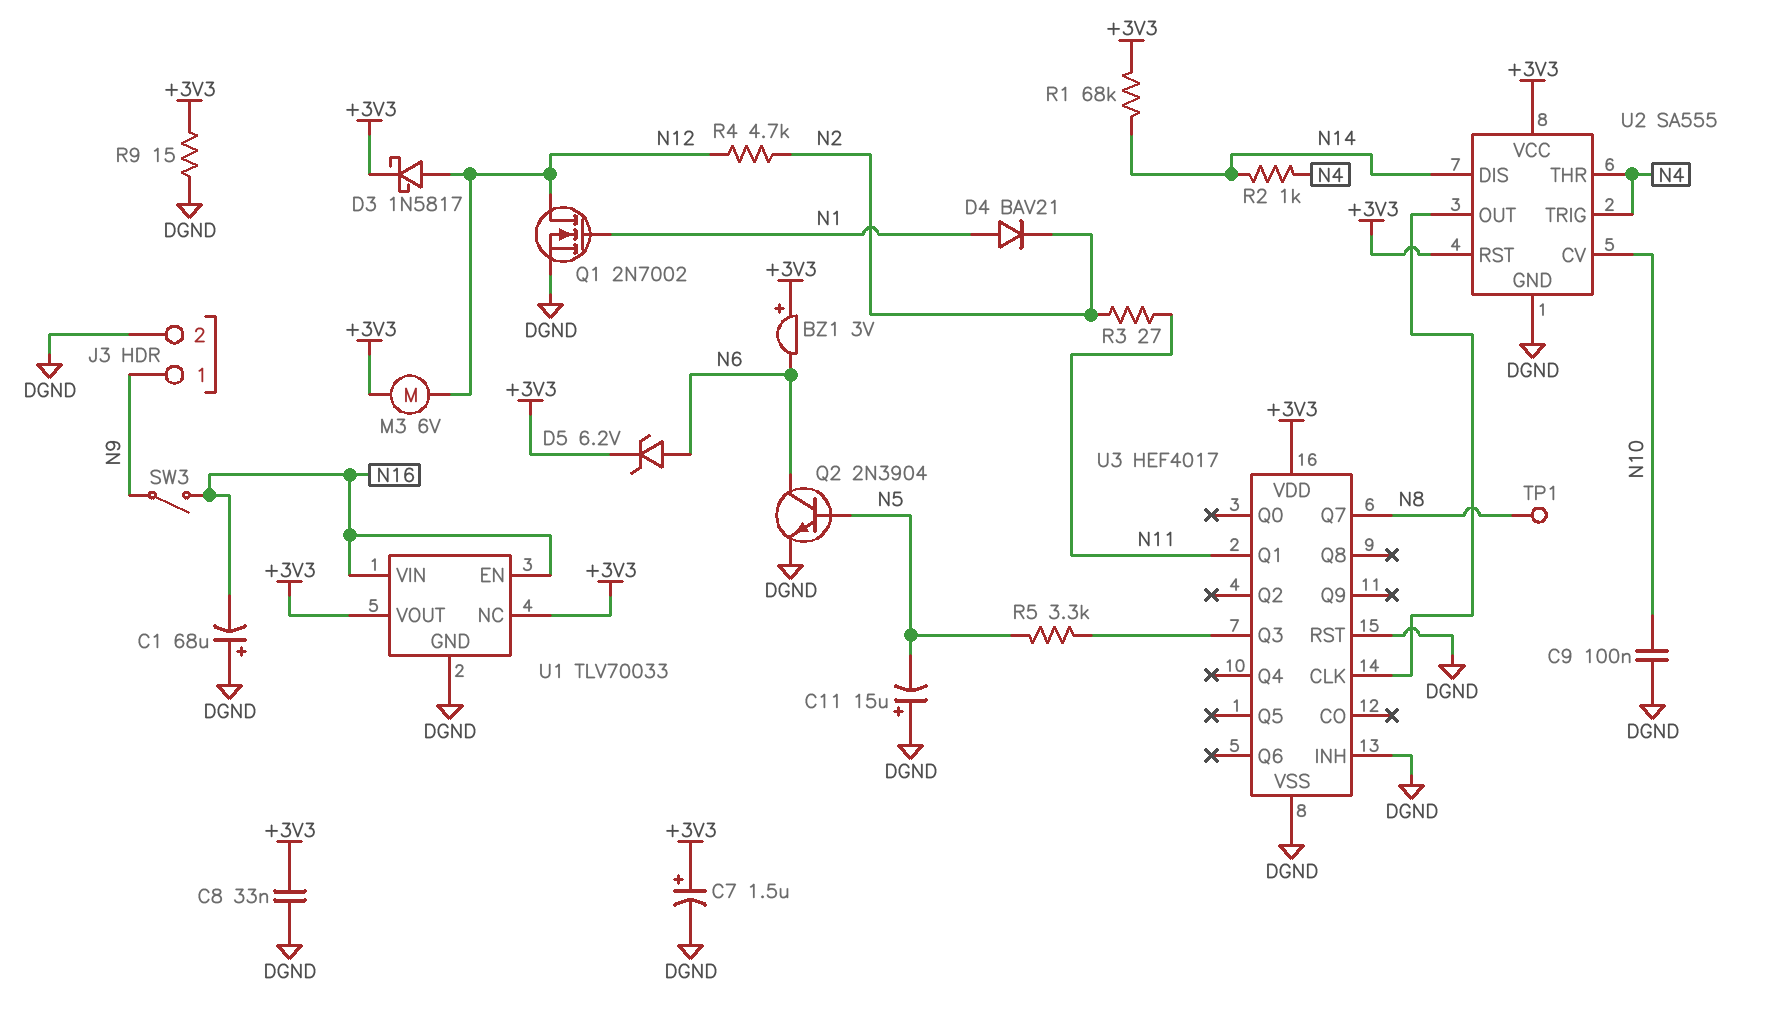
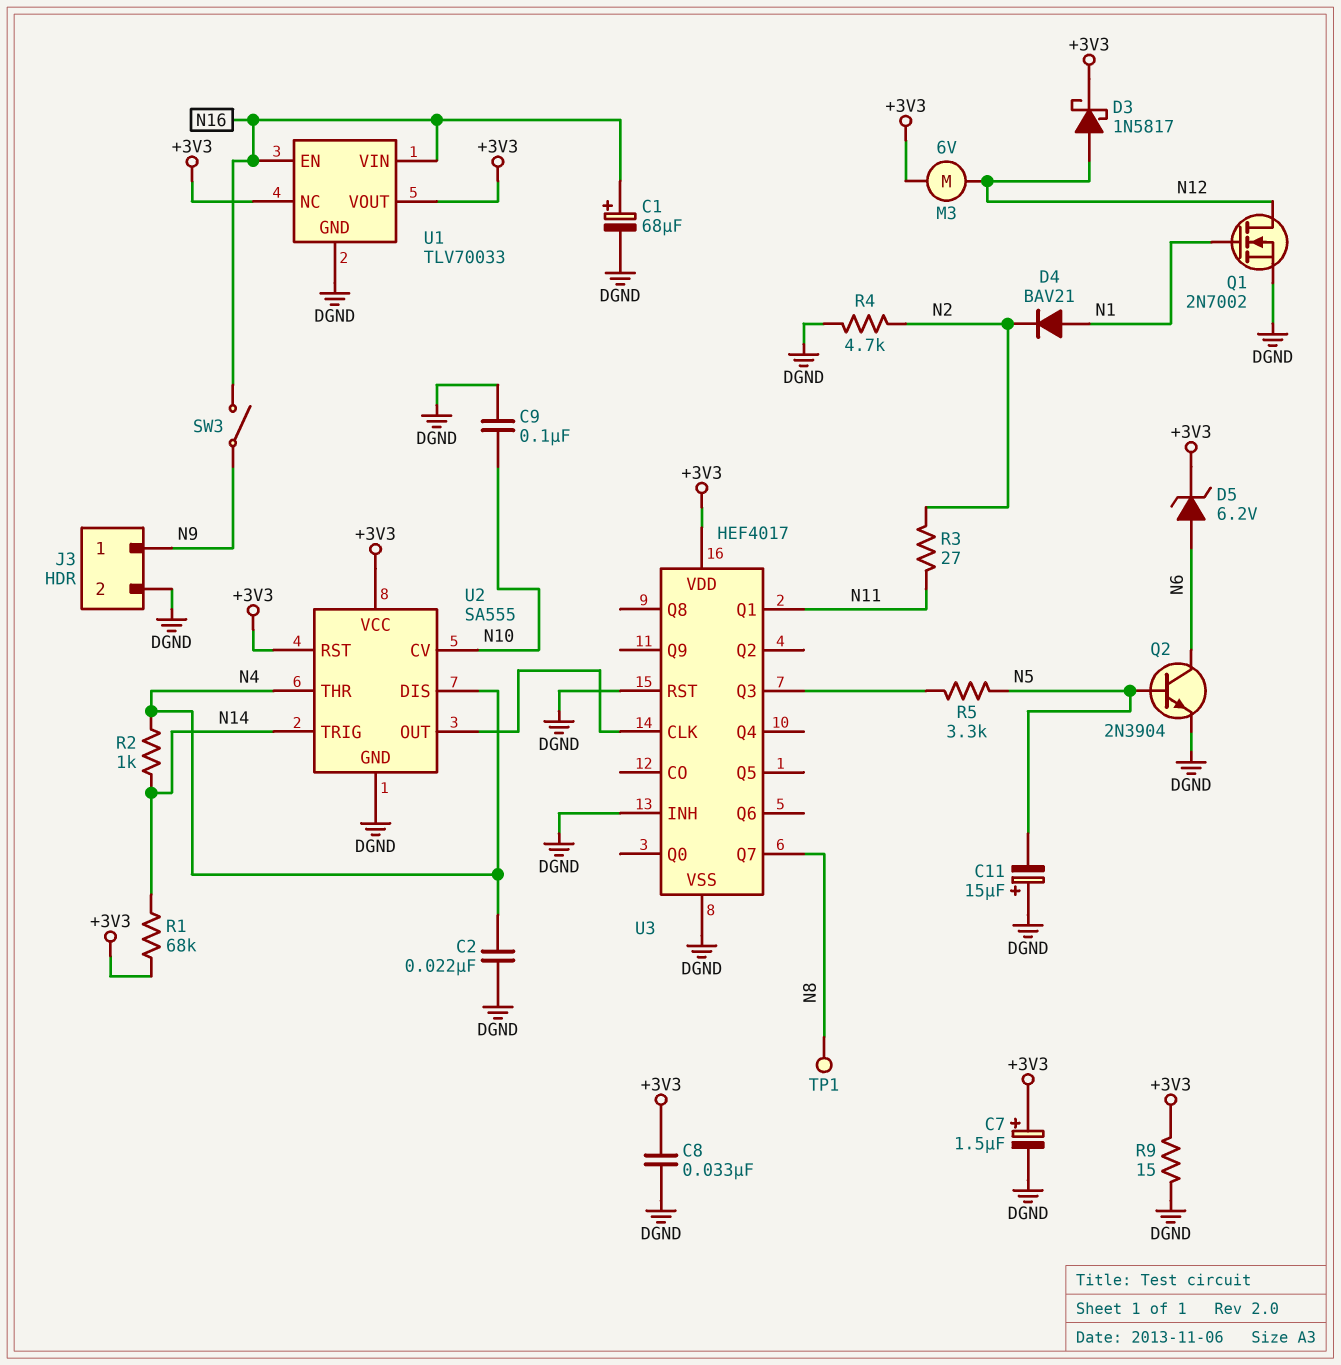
BZ1: buzzer 3V (plus +3V3, minus N6) -> none
C1: 68uF (plus DGND, minus N16) -> 68uF (plus N16, minus DGND)
C2: none -> 22nF (DGND, N4)
R4: 4.7k (N2, N12) -> 4.7k (DGND, N2)
U2 pin DIS: N14 -> N4
U2 pin TRIG: N4 -> N14

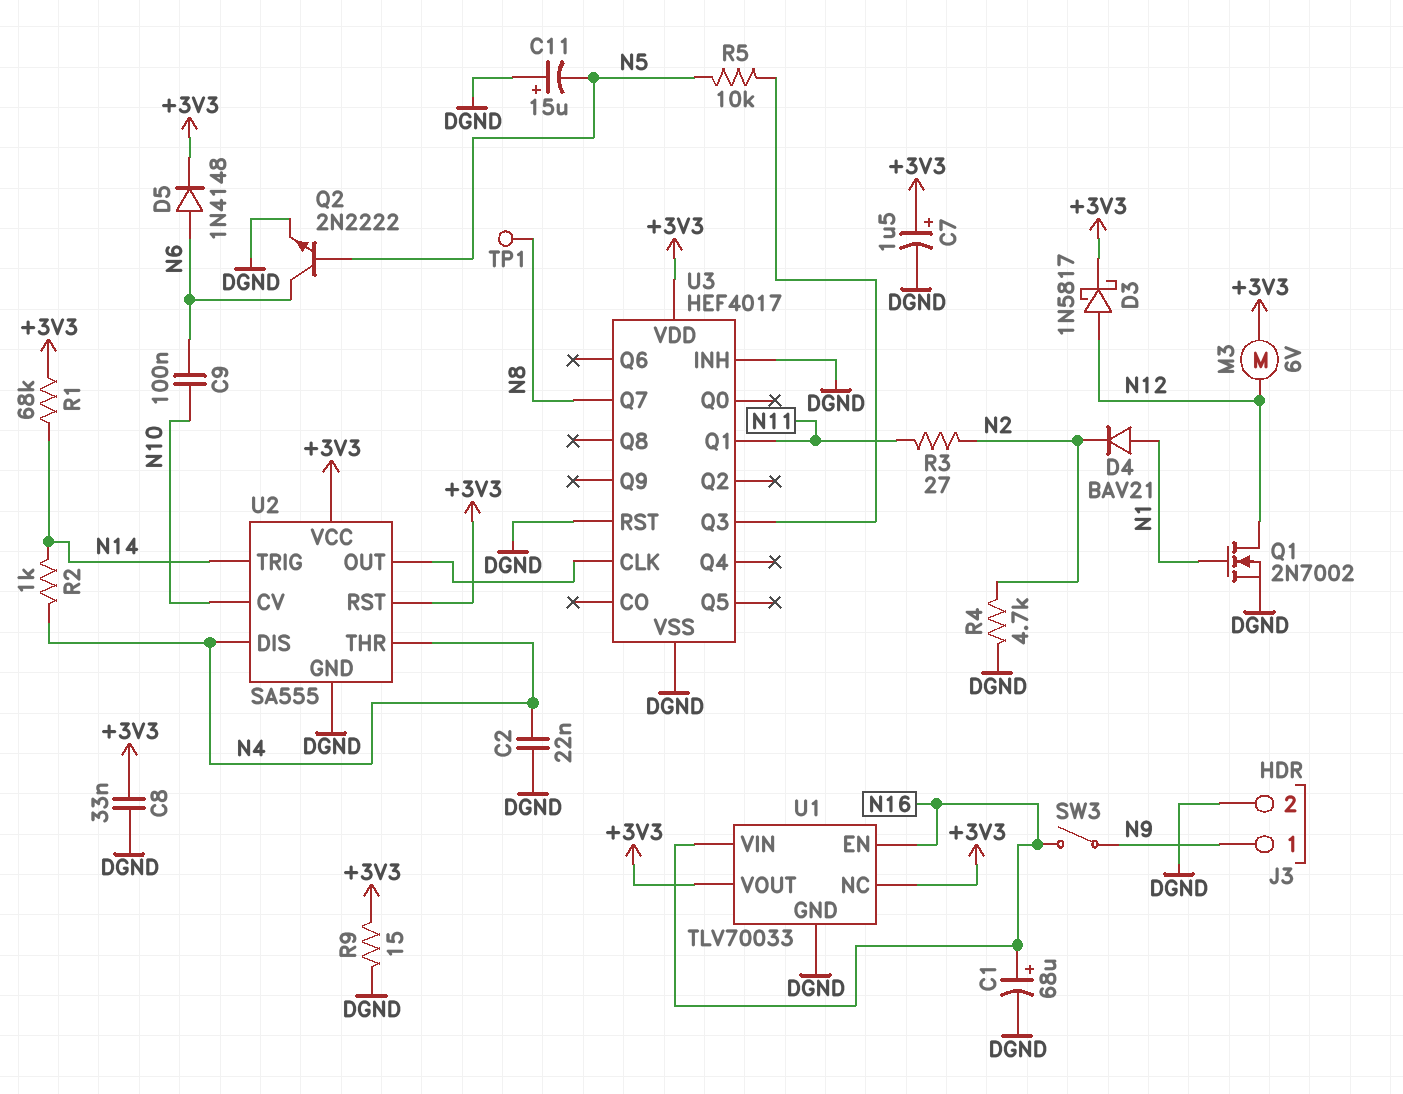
C9: 100nF (DGND, N10) -> 100nF (N6, N10)
D5: zener 6.2V (A N6, K +3V3) -> diode 1N4148 (A N6, K +3V3)
Q2: NPN 2N3904 (B N5, C N6, E DGND) -> NPN 2N2222 (B N5, C N6, E DGND)
R5: 3.3k (N5, U3/Q3) -> 10k (N5, U3/Q3)

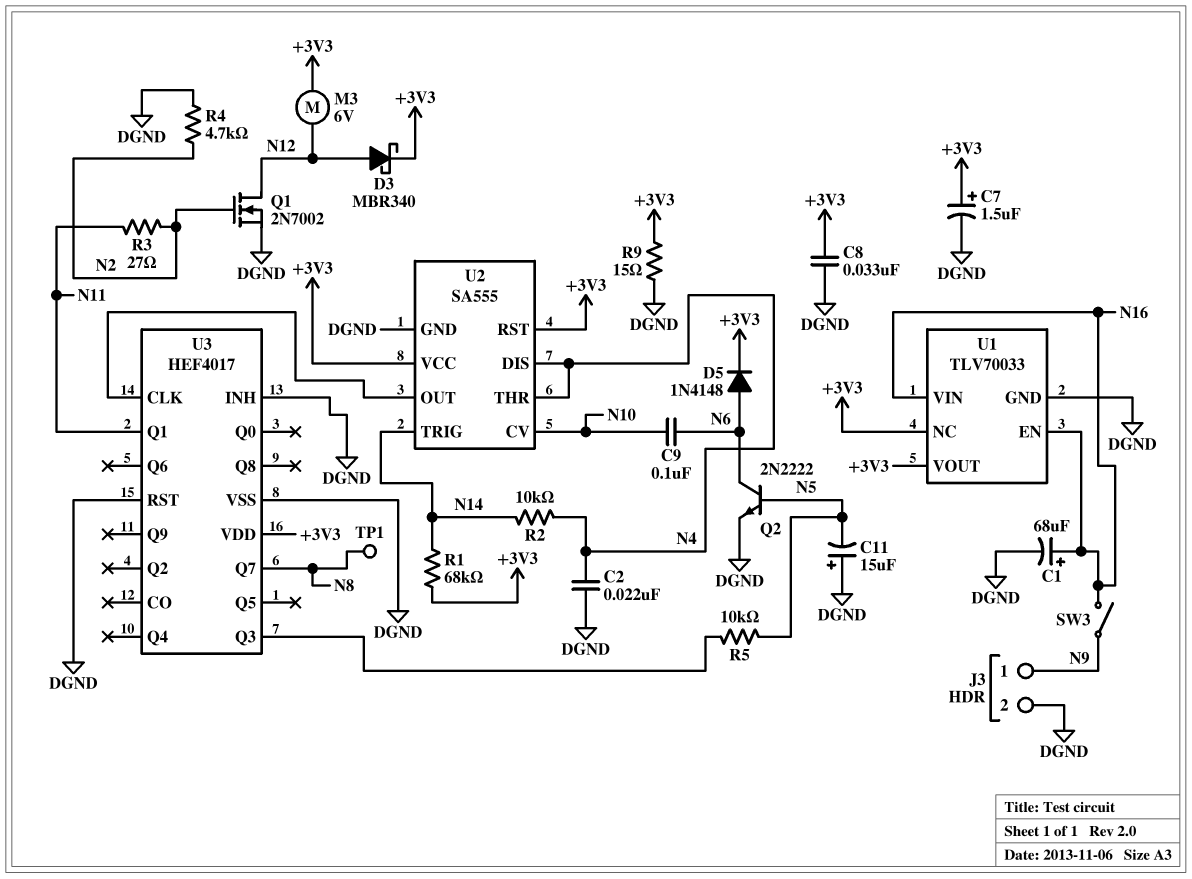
D3: schottky 1N5817 (A N12, K +3V3) -> schottky MBR340 (A N12, K +3V3)
D4: diode BAV21 (A N1, K N2) -> none
Q1: NMOS 2N7002 (G N1, D N12, S DGND) -> NMOS 2N7002 (G N2, D N12, S DGND)
R2: 1k (N4, N14) -> 10k (N4, N14)

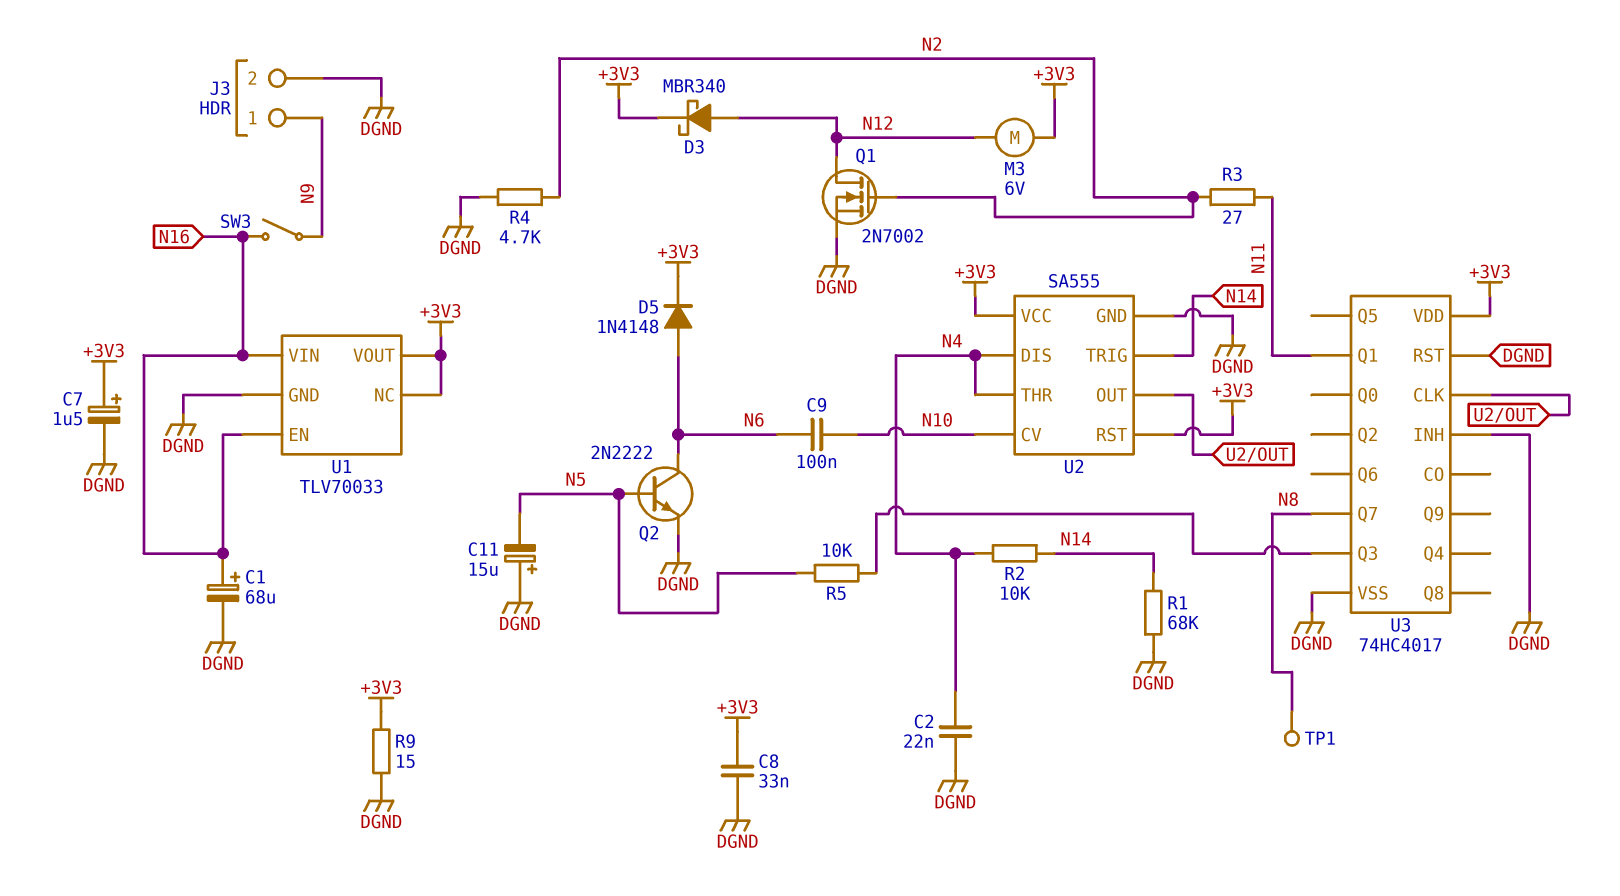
R1: 68k (+3V3, N14) -> 68k (DGND, N14)
U3: HEF4017 -> 74HC4017

